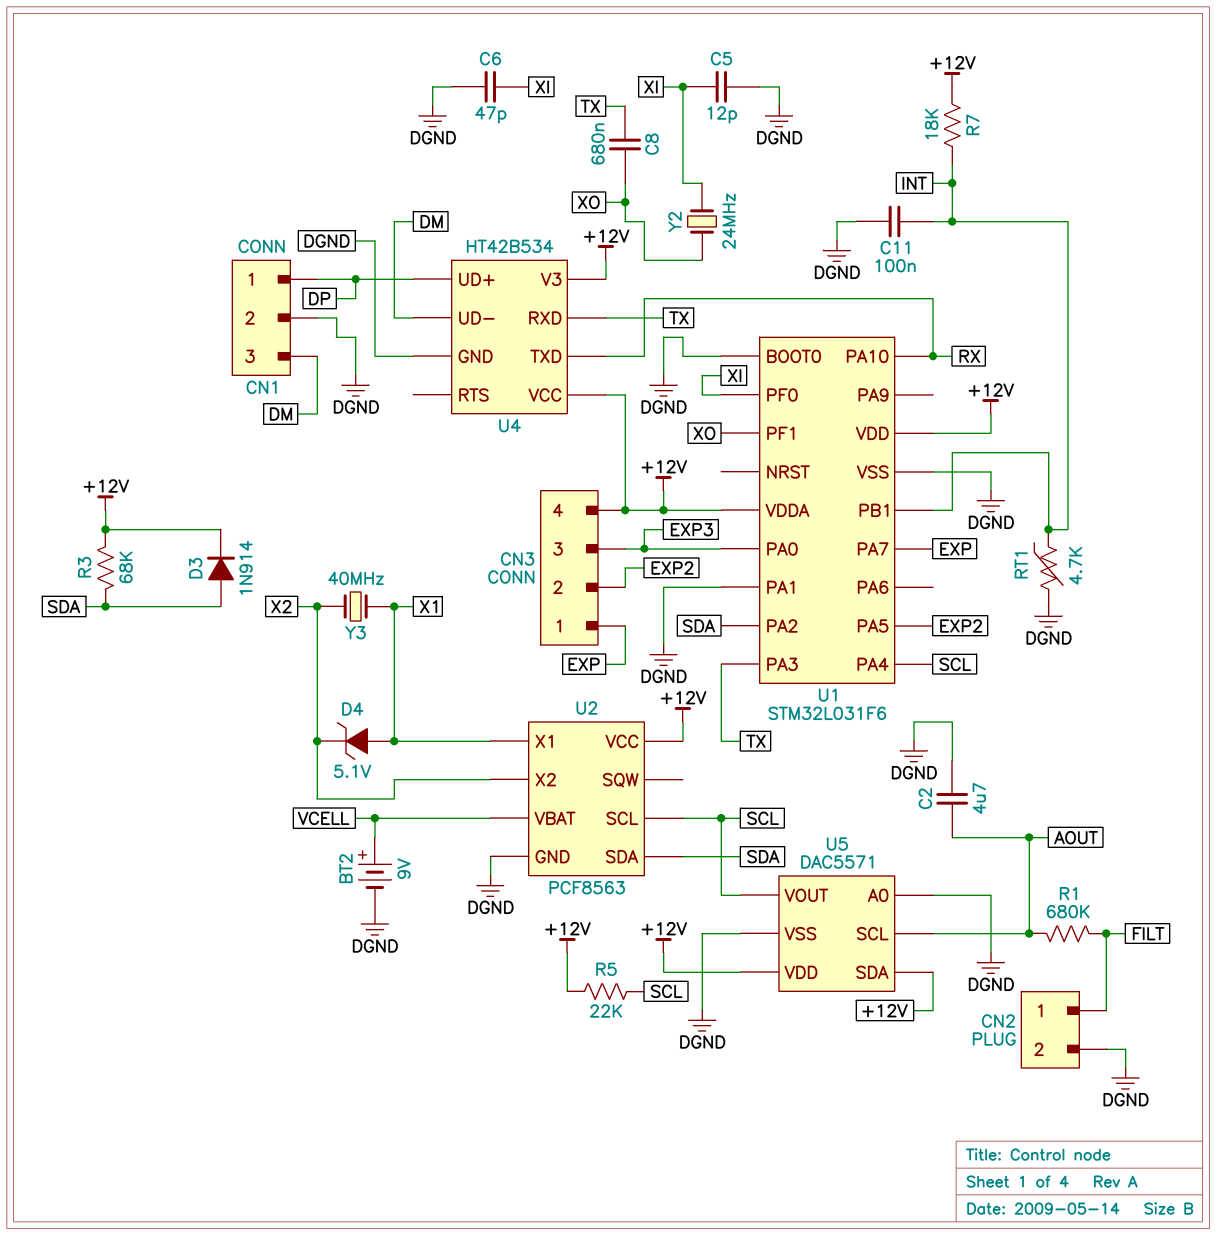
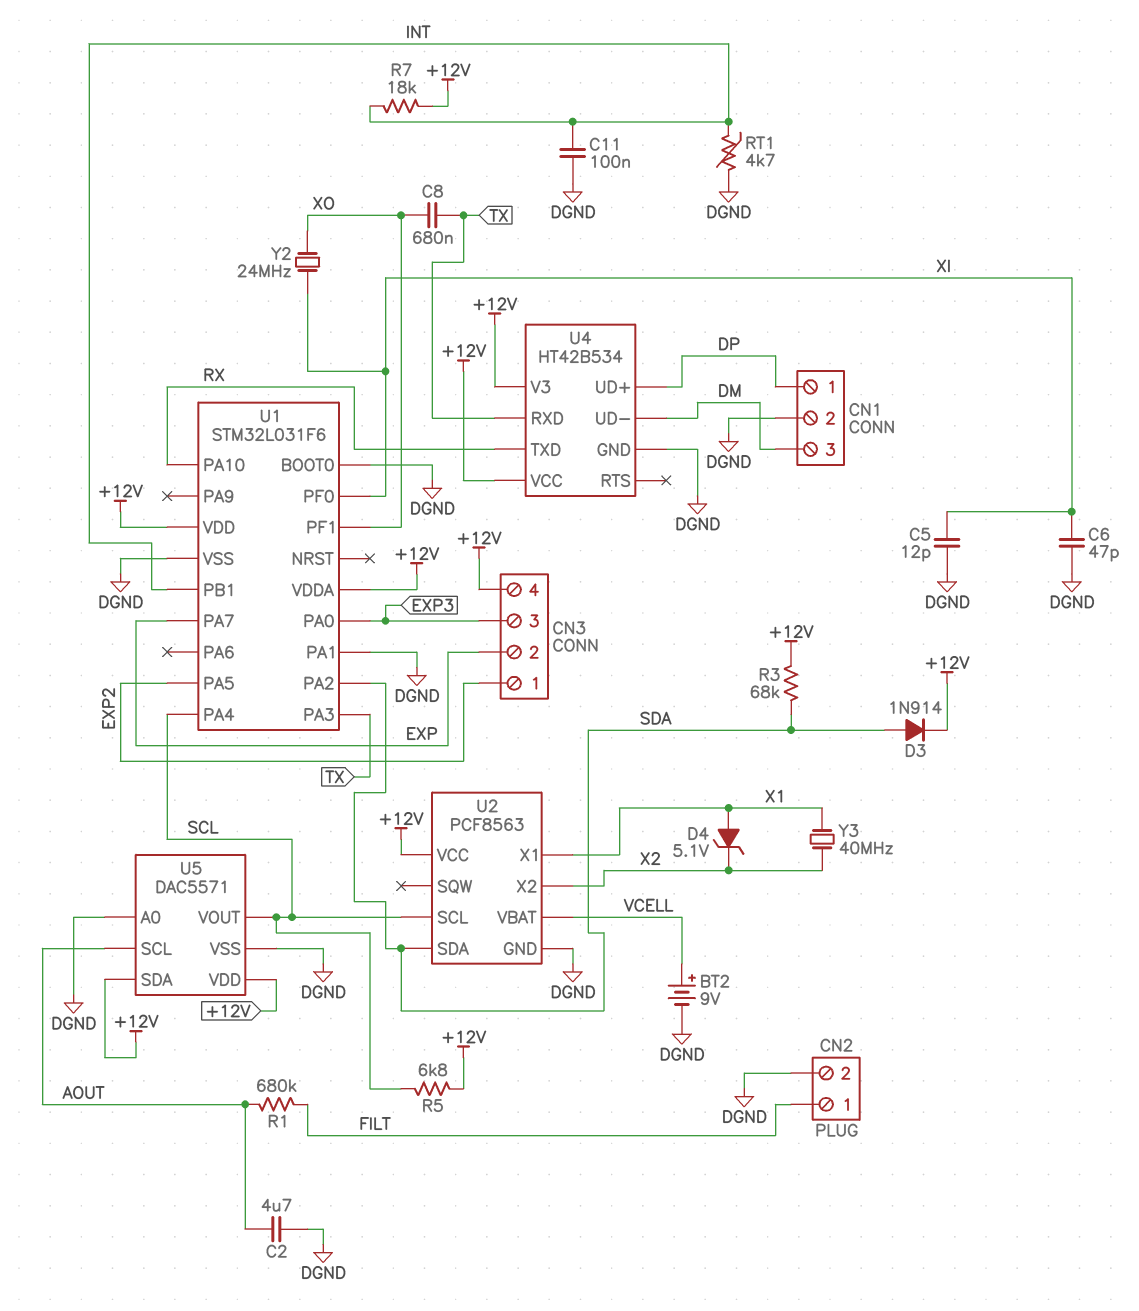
CN3 pin 1: EXP -> EXP2
CN3 pin 2: EXP2 -> EXP
R5: 22k (+12V, SCL) -> 6.8k (+12V, SCL)

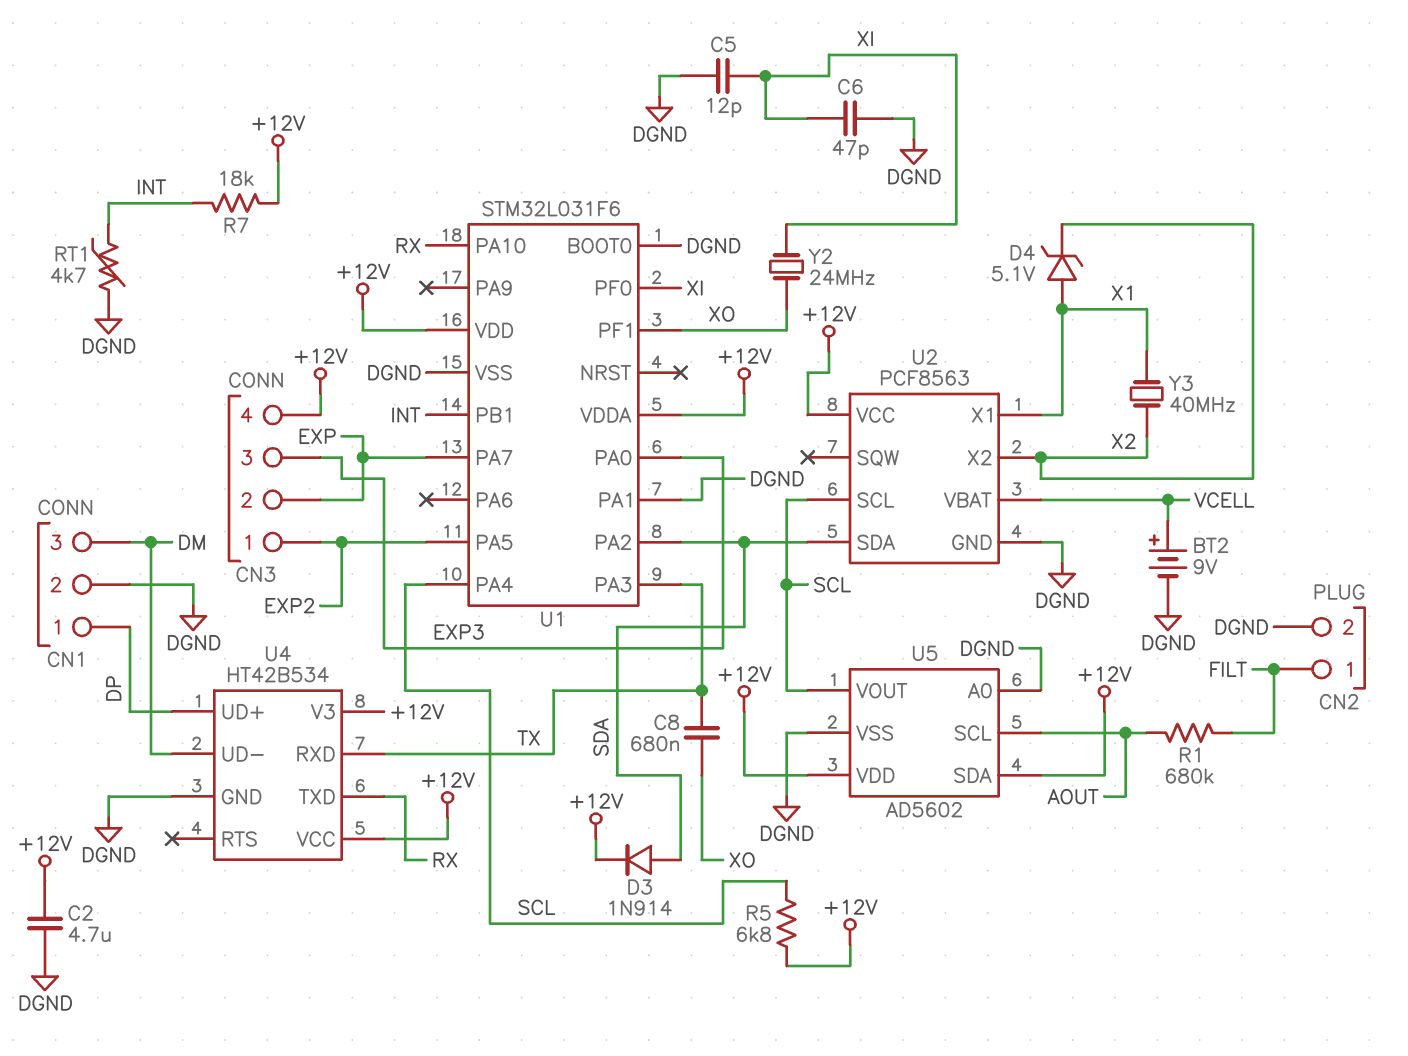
C2: 4.7uF (AOUT, DGND) -> 4.7uF (+12V, DGND)
C11: 100nF (DGND, INT) -> none
R3: 68k (+12V, SDA) -> none
U5: DAC5571 -> AD5602

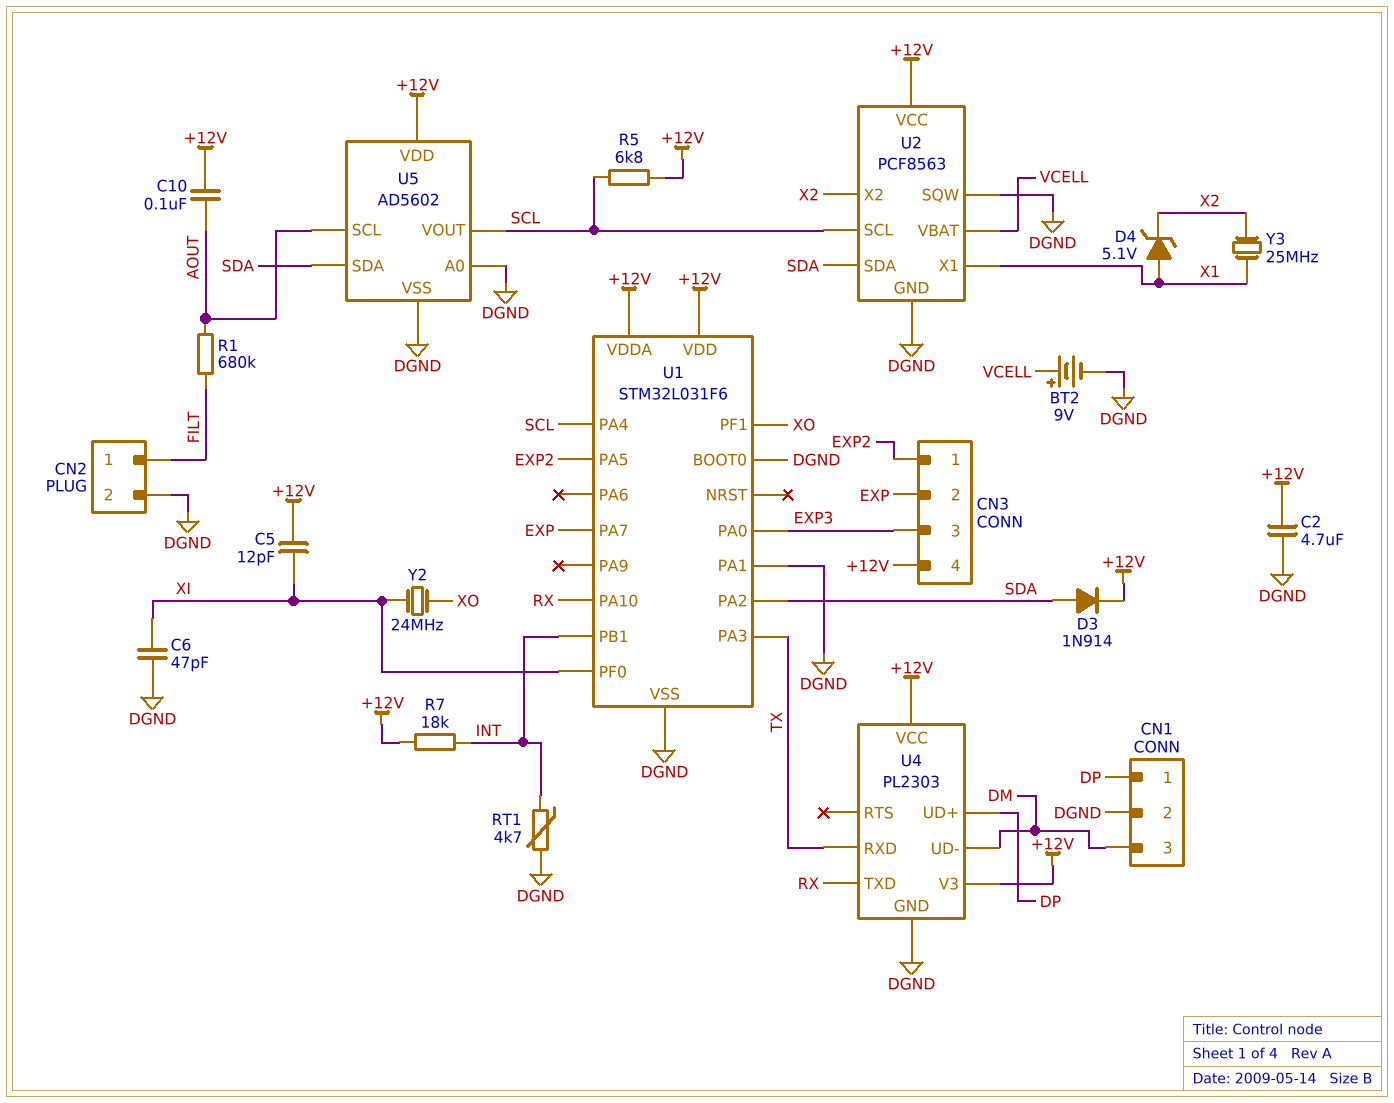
C5: 12pF (DGND, XI) -> 12pF (+12V, XI)
C8: 680nF (TX, XO) -> none
C10: none -> 100nF (+12V, AOUT)
U2 pin SQW: none -> DGND
U4: HT42B534 -> PL2303
U5 pin SDA: +12V -> SDA
Y3: 40MHz (X1, X2) -> 25MHz (X1, X2)

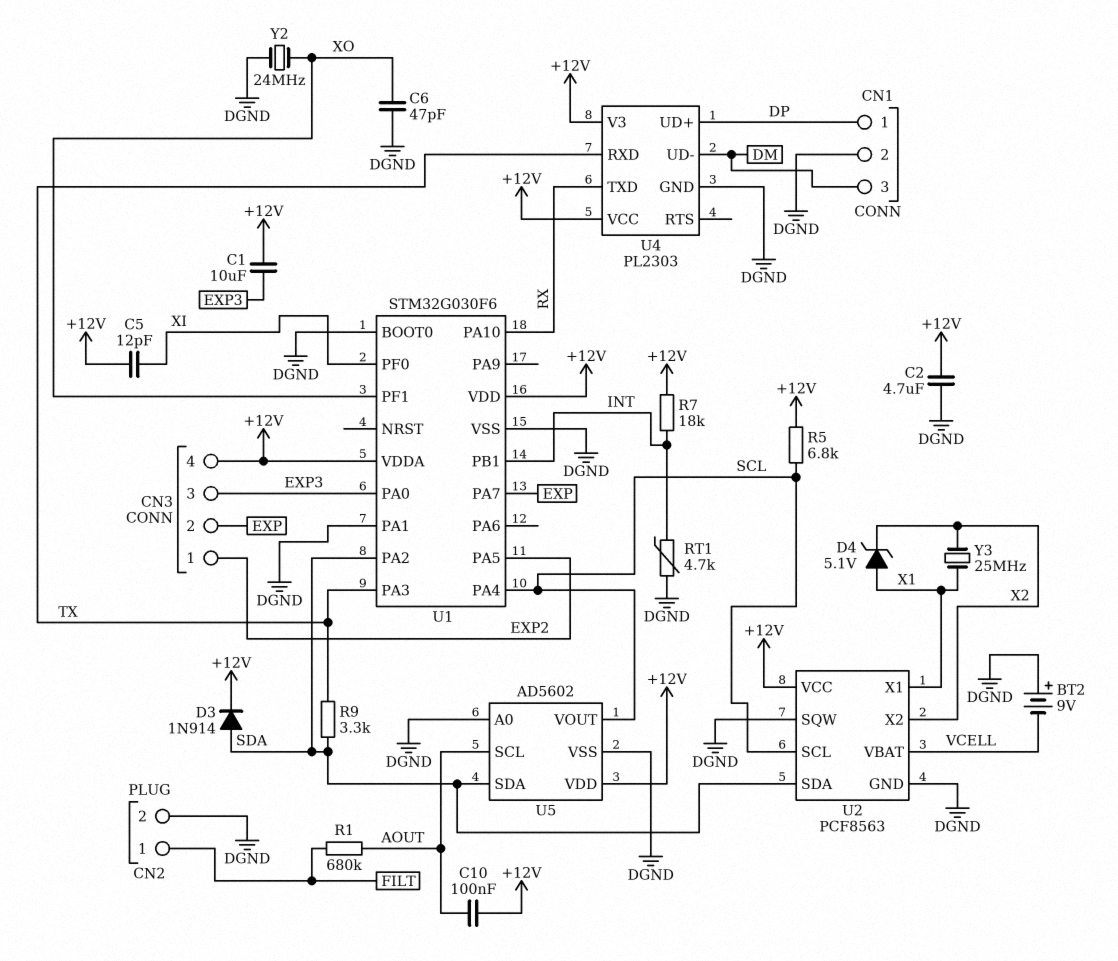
BT2: 9V (plus VCELL, minus DGND) -> 9V (plus DGND, minus VCELL)
C1: none -> 10uF (+12V, EXP3)
C6: 47pF (DGND, XI) -> 47pF (DGND, XO)
R9: none -> 3.3k (SDA, TX)
U1: STM32L031F6 -> STM32G030F6
Y2: 24MHz (XI, XO) -> 24MHz (DGND, XO)

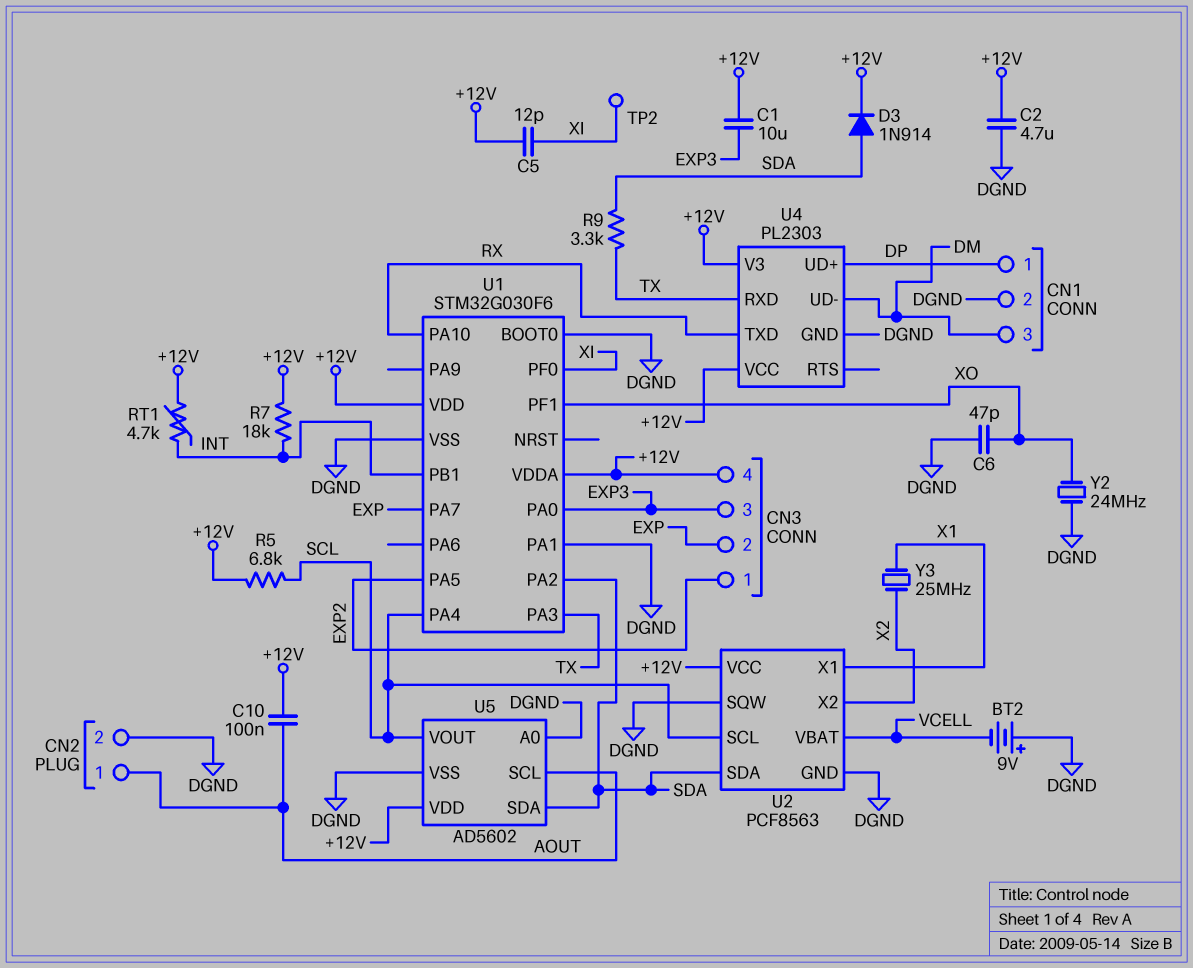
CN2 pin 1: FILT -> AOUT
D4: zener 5.1V (A X1, K X2) -> none
R1: 680k (AOUT, FILT) -> none
RT1: 4.7k (DGND, INT) -> 4.7k (+12V, INT)
TP2: none -> test point (XI)

